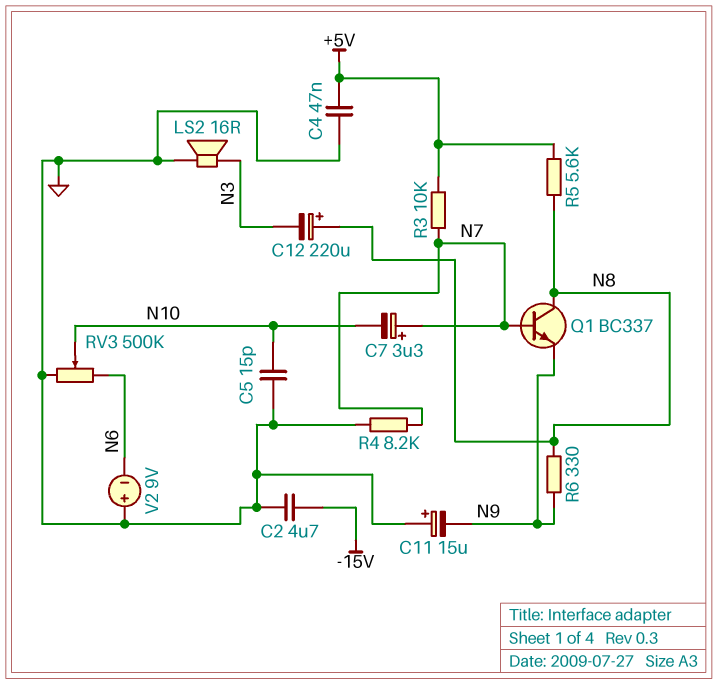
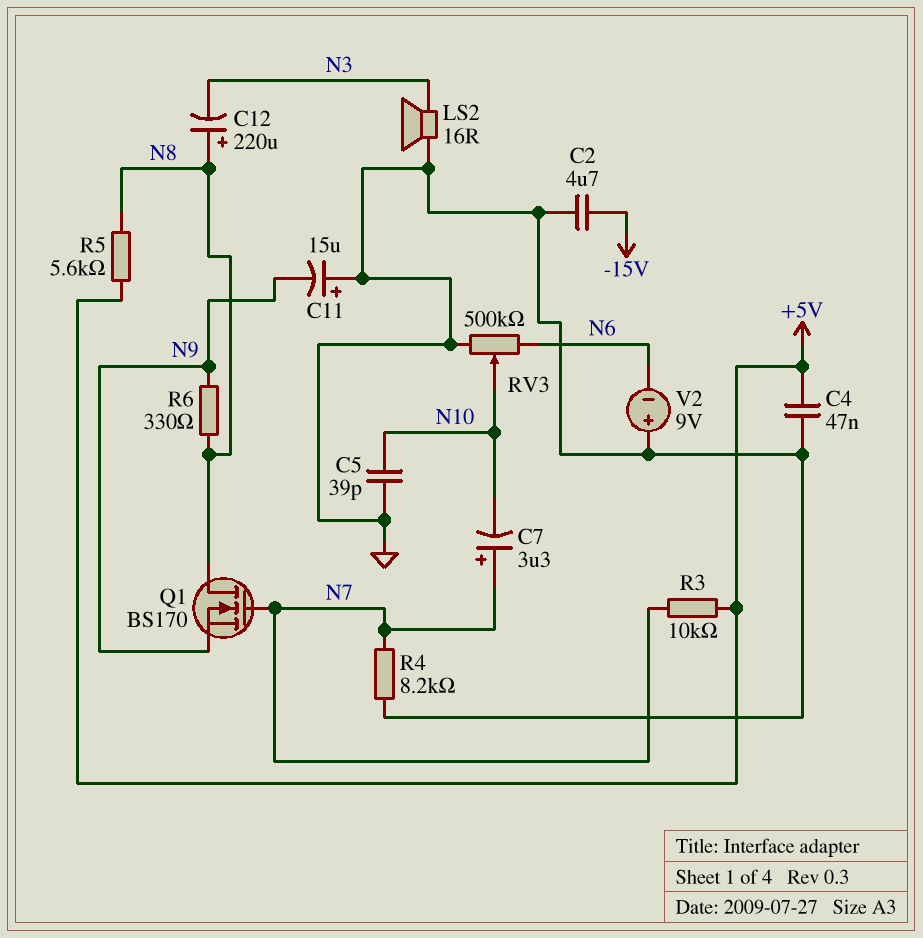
C5: 15pF (GND, N10) -> 39pF (GND, N10)
Q1: NPN BC337 (B N7, C N8, E N9) -> NMOS BS170 (G N7, D N8, S N9)

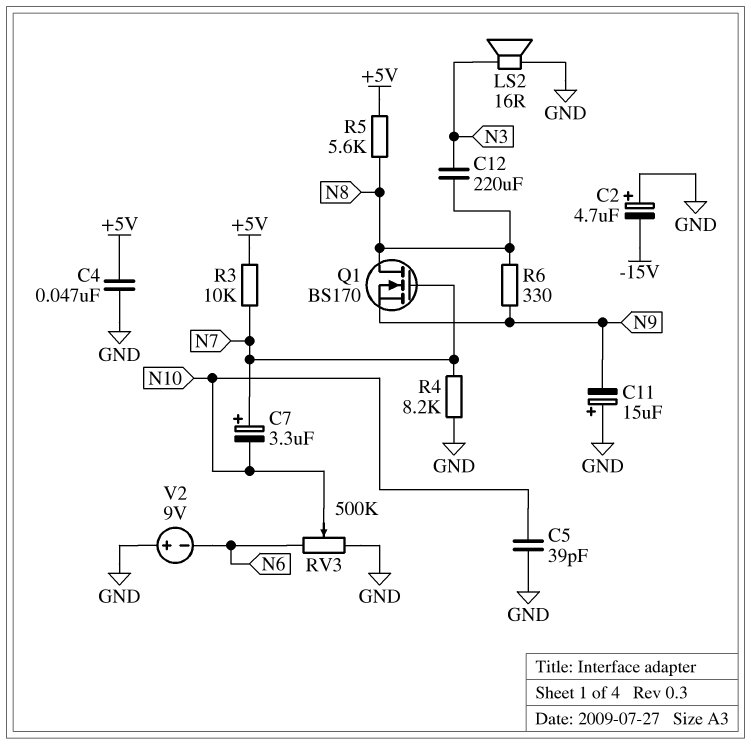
C2: 4.7uF (-15V, GND) -> 4.7uF (plus GND, minus -15V)
C12: 220uF (plus N8, minus N3) -> 220uF (N3, N8)

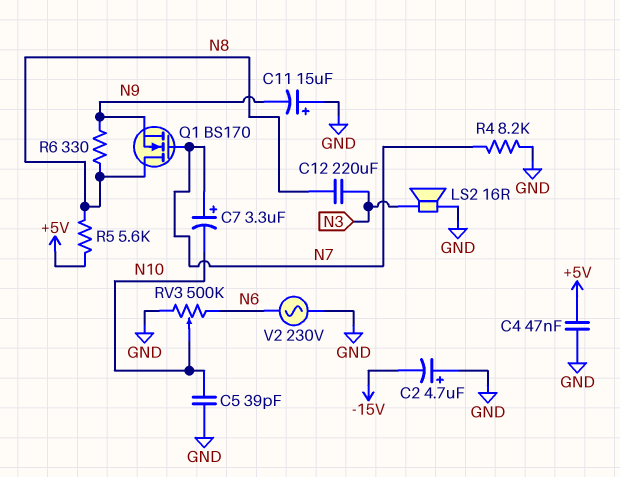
R3: 10k (+5V, N7) -> none
V2: 9V (plus GND, minus N6) -> AC 230V (GND, N6)

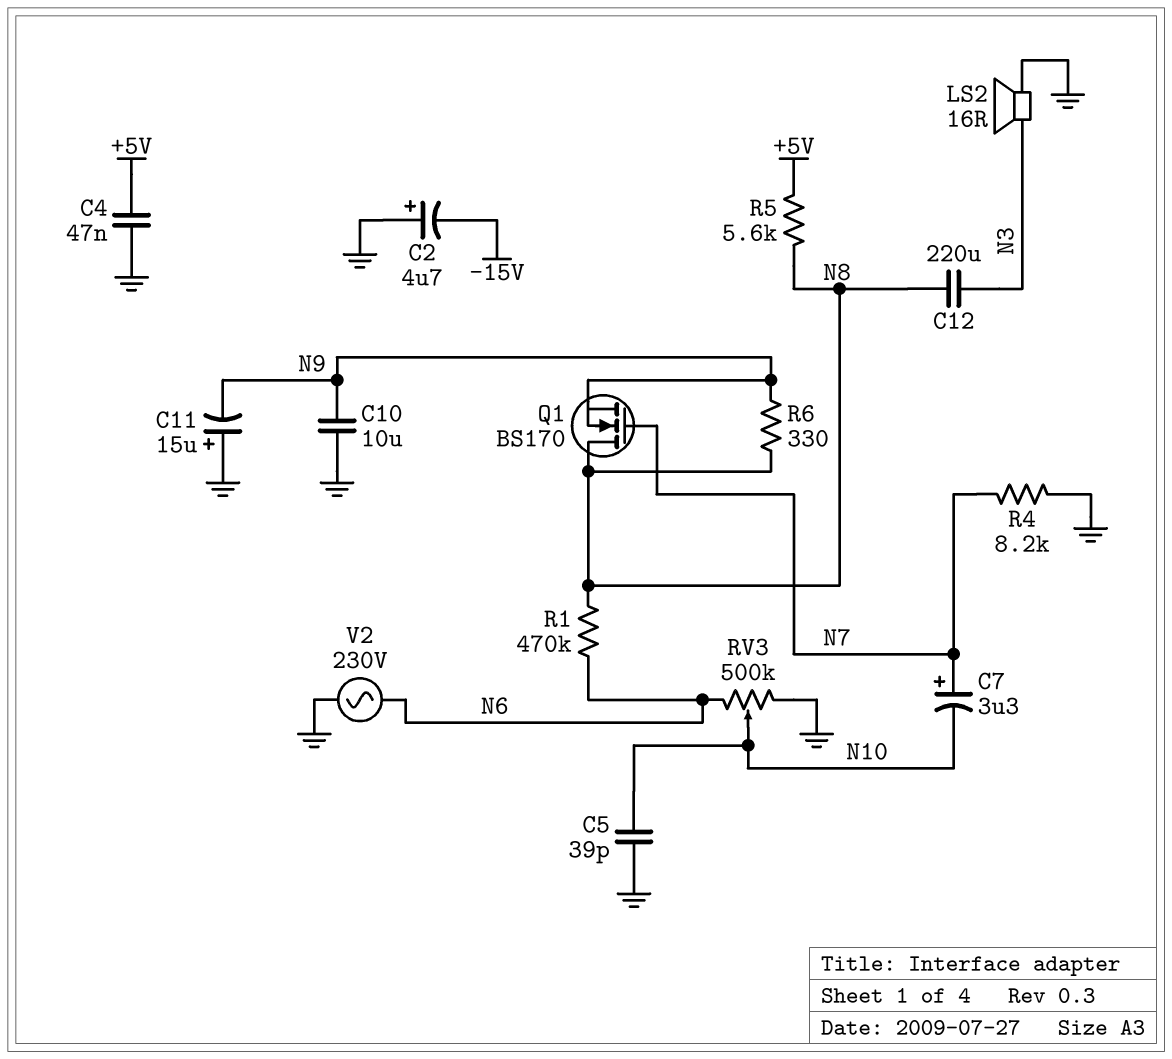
C10: none -> 10uF (GND, N9)
R1: none -> 470k (N6, N8)

